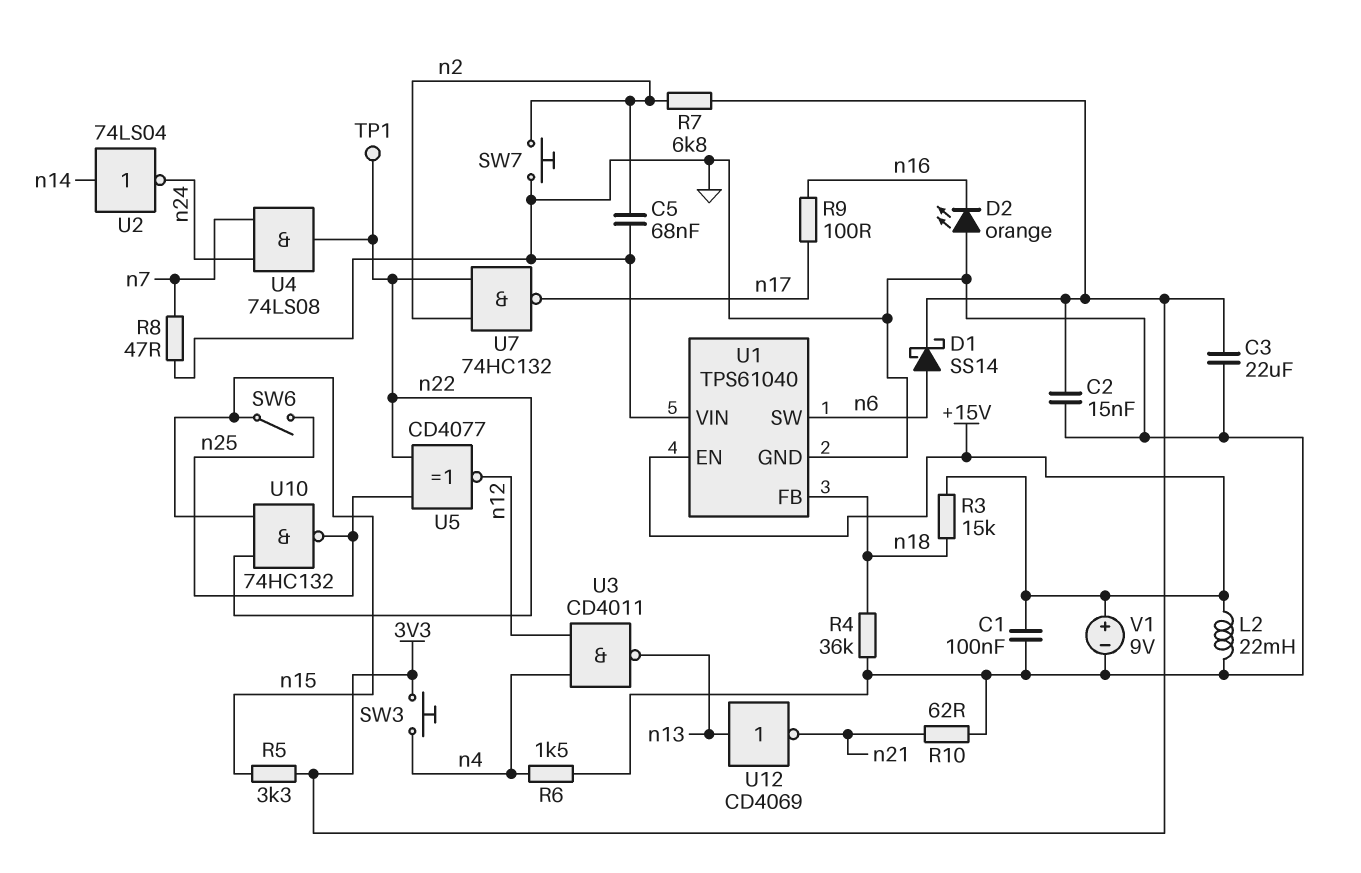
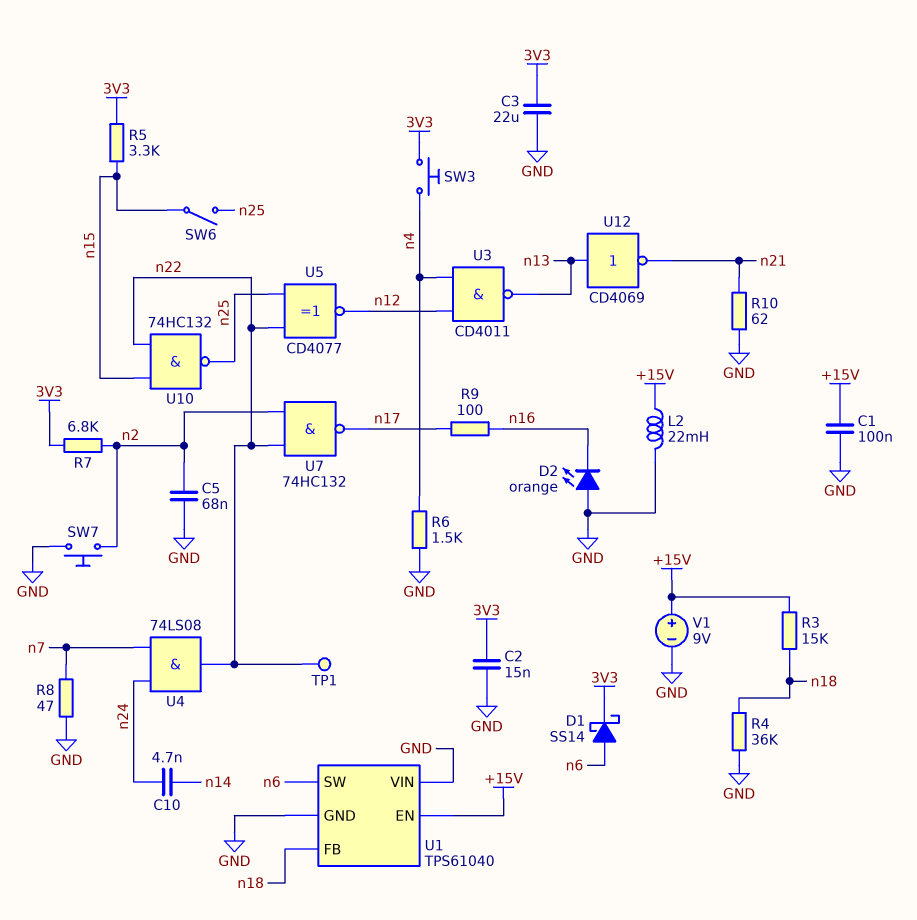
C10: none -> 4.7nF (n14, n24)
U2: NOT 74LS04 (in n14, out n24) -> none

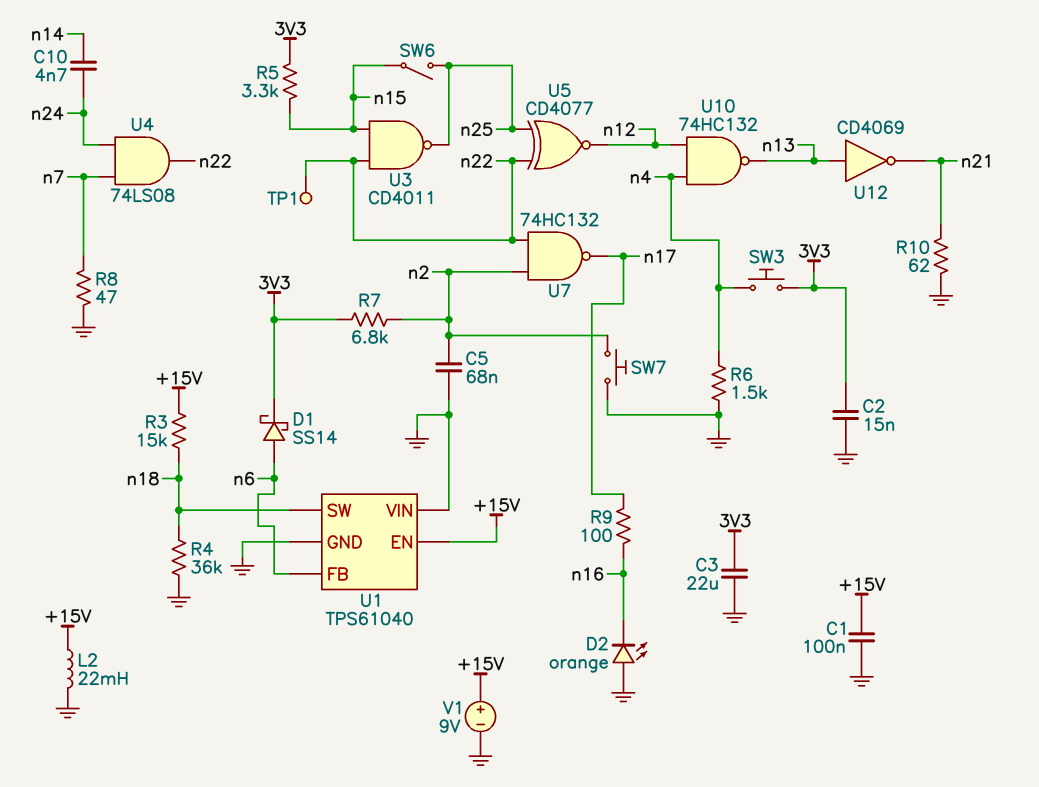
U1 pin FB: n18 -> n6
U1 pin SW: n6 -> n18
U3: NAND CD4011 (in n4, in n12, out n13) -> NAND CD4011 (in n15, in n22, out n25)
U10: NAND 74HC132 (in n15, in n22, out n25) -> NAND 74HC132 (in n4, in n12, out n13)

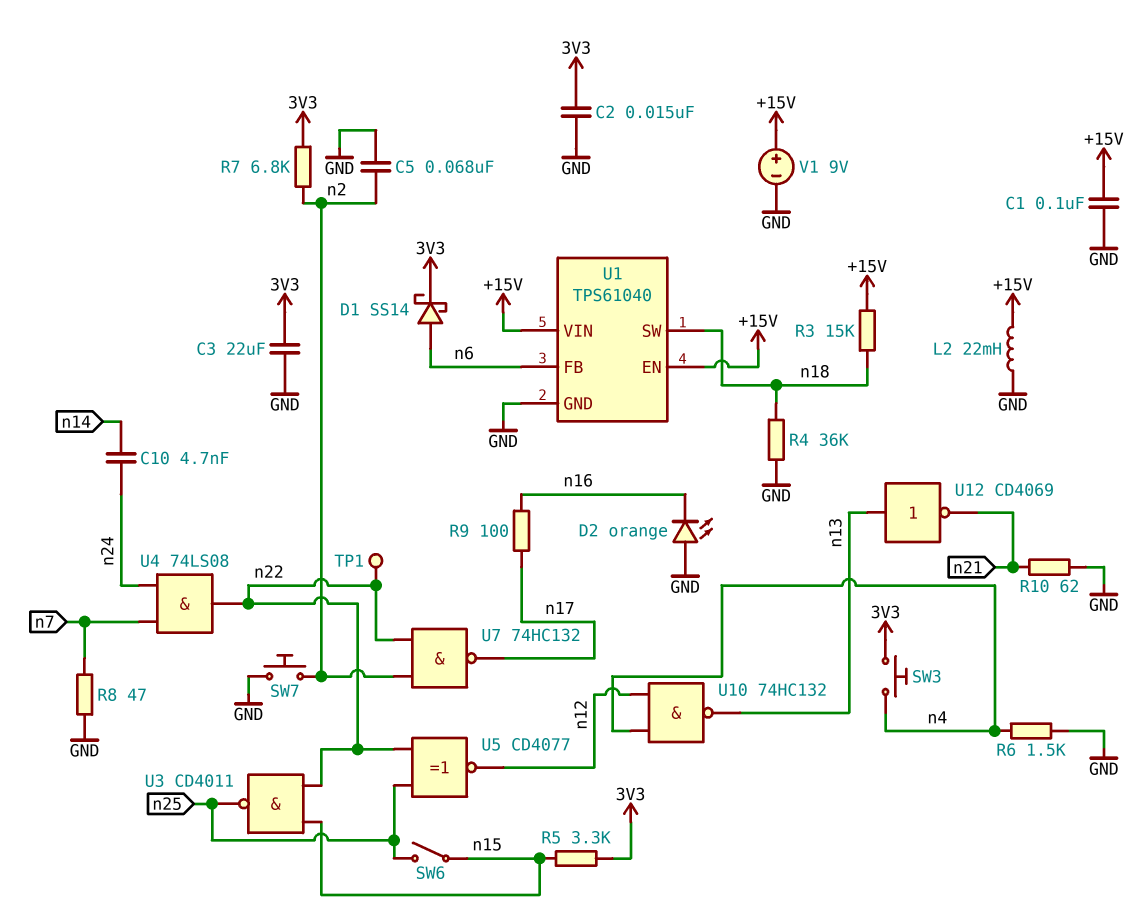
U1 pin VIN: GND -> +15V

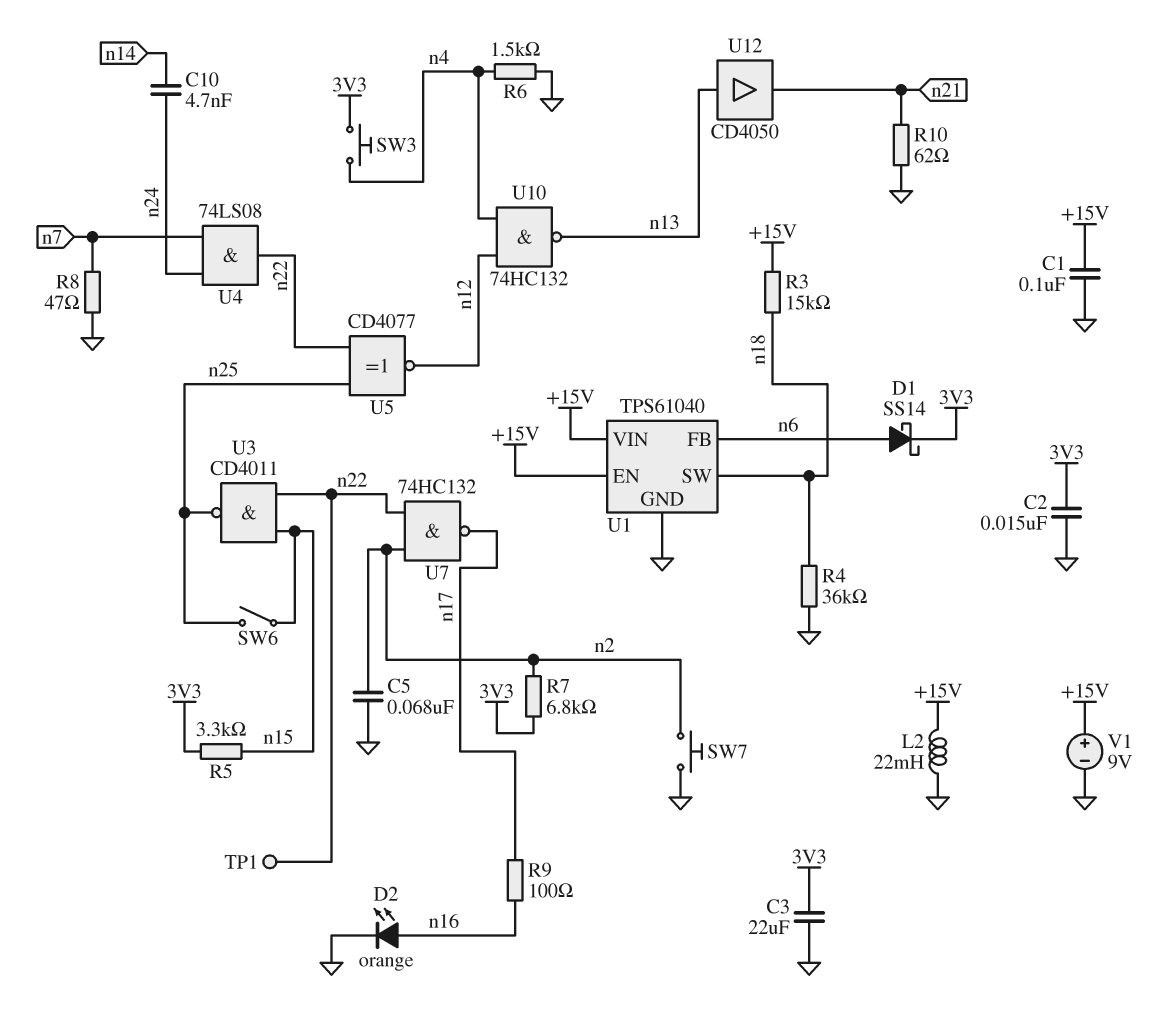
D2: LED orange (A GND, K n16) -> LED orange (A n16, K GND)
U12: NOT CD4069 (in n13, out n21) -> buffer CD4050 (in n13, out n21)

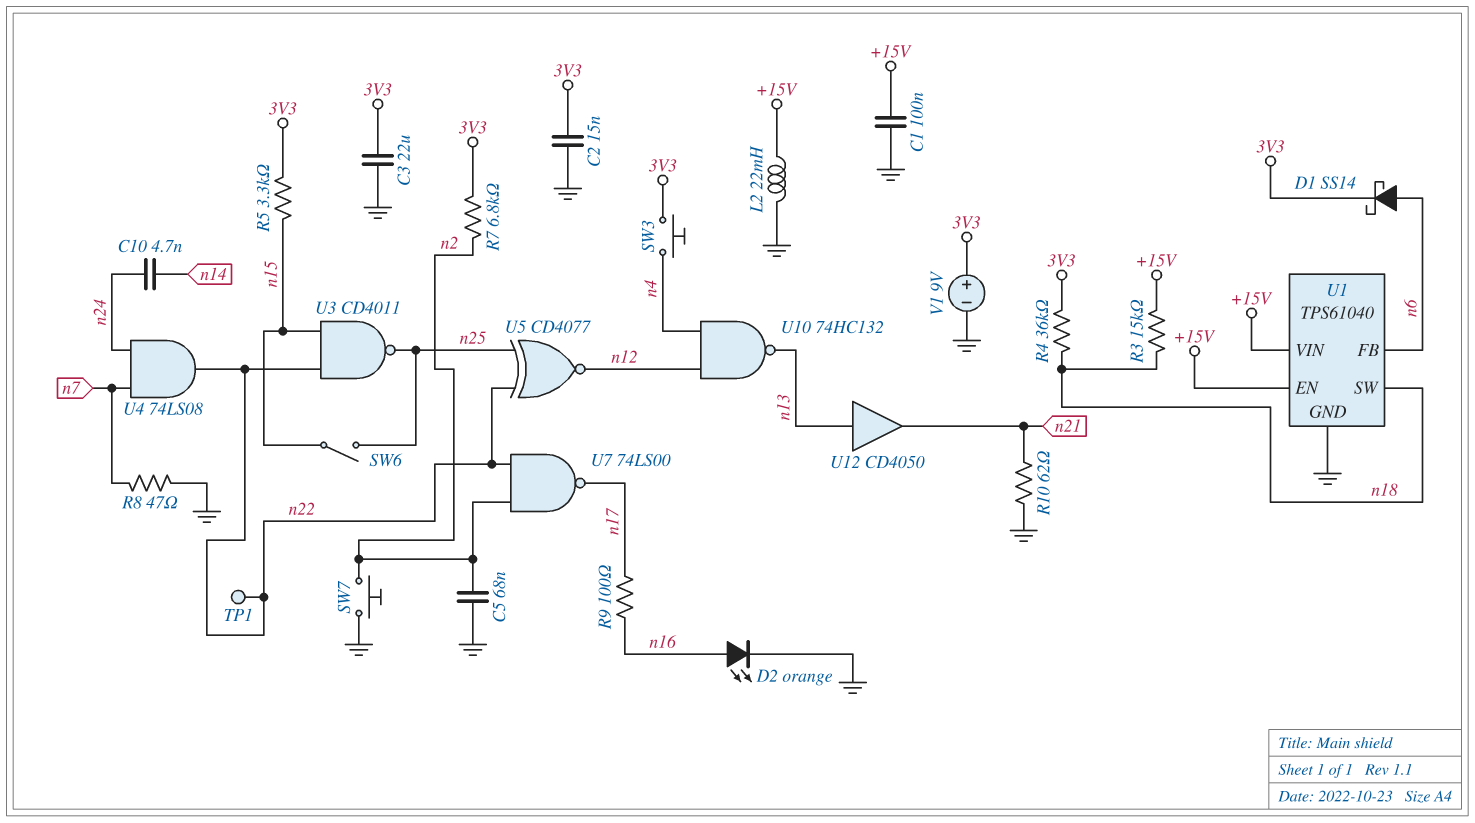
R4: 36k (GND, n18) -> 36k (3V3, n18)
R6: 1.5k (GND, n4) -> none
U7: NAND 74HC132 (in n2, in n22, out n17) -> NAND 74LS00 (in n2, in n22, out n17)
V1: 9V (plus +15V, minus GND) -> 9V (plus 3V3, minus GND)

